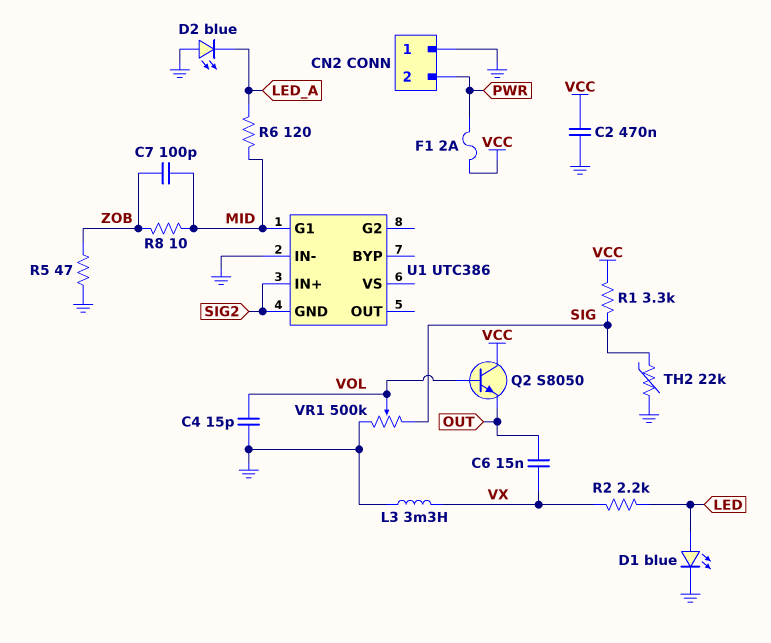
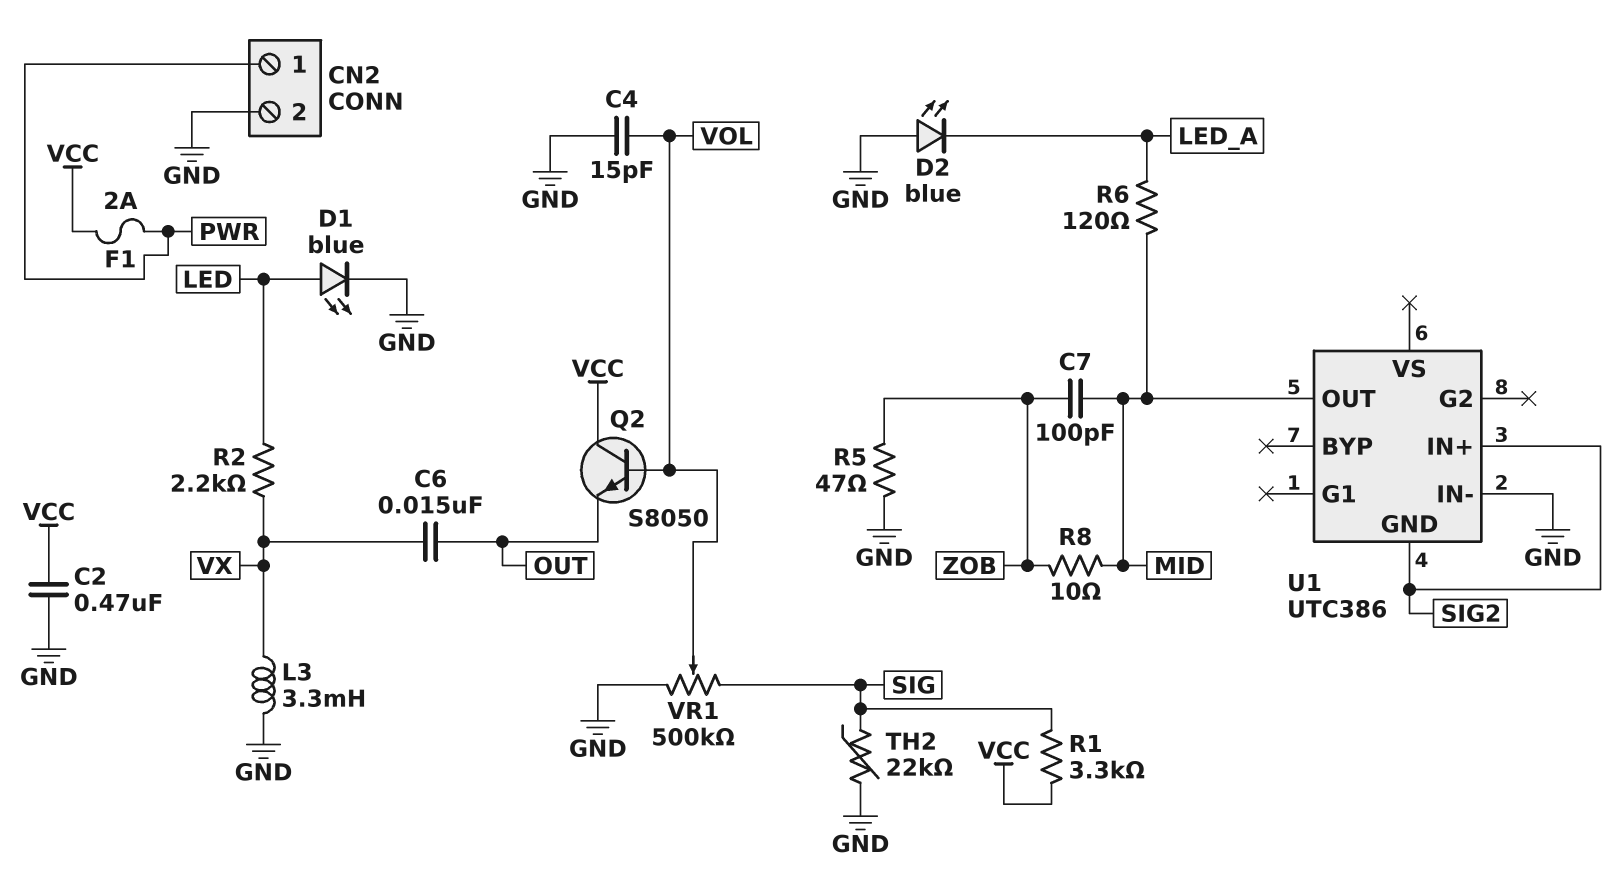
CN2 pin 1: GND -> PWR
CN2 pin 2: PWR -> GND
U1 pin G1: MID -> none
U1 pin OUT: none -> MID

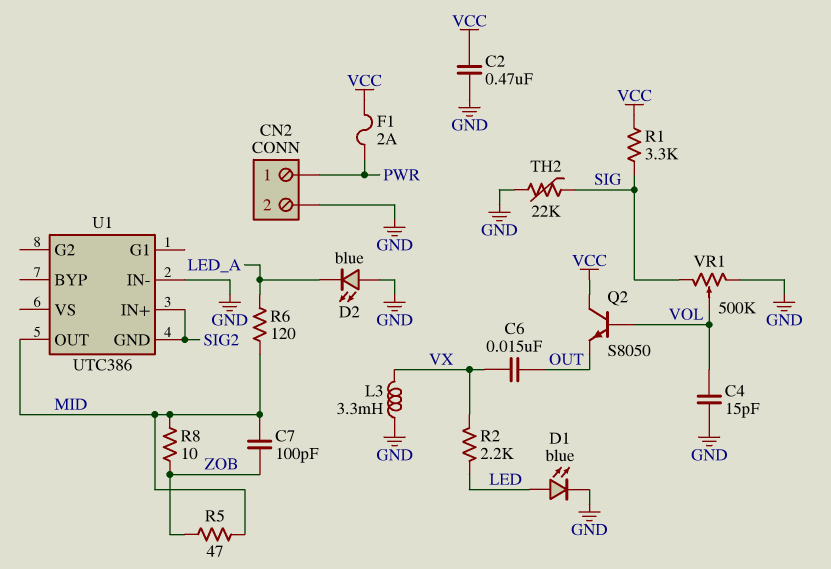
R5: 47 (GND, ZOB) -> 47 (MID, ZOB)

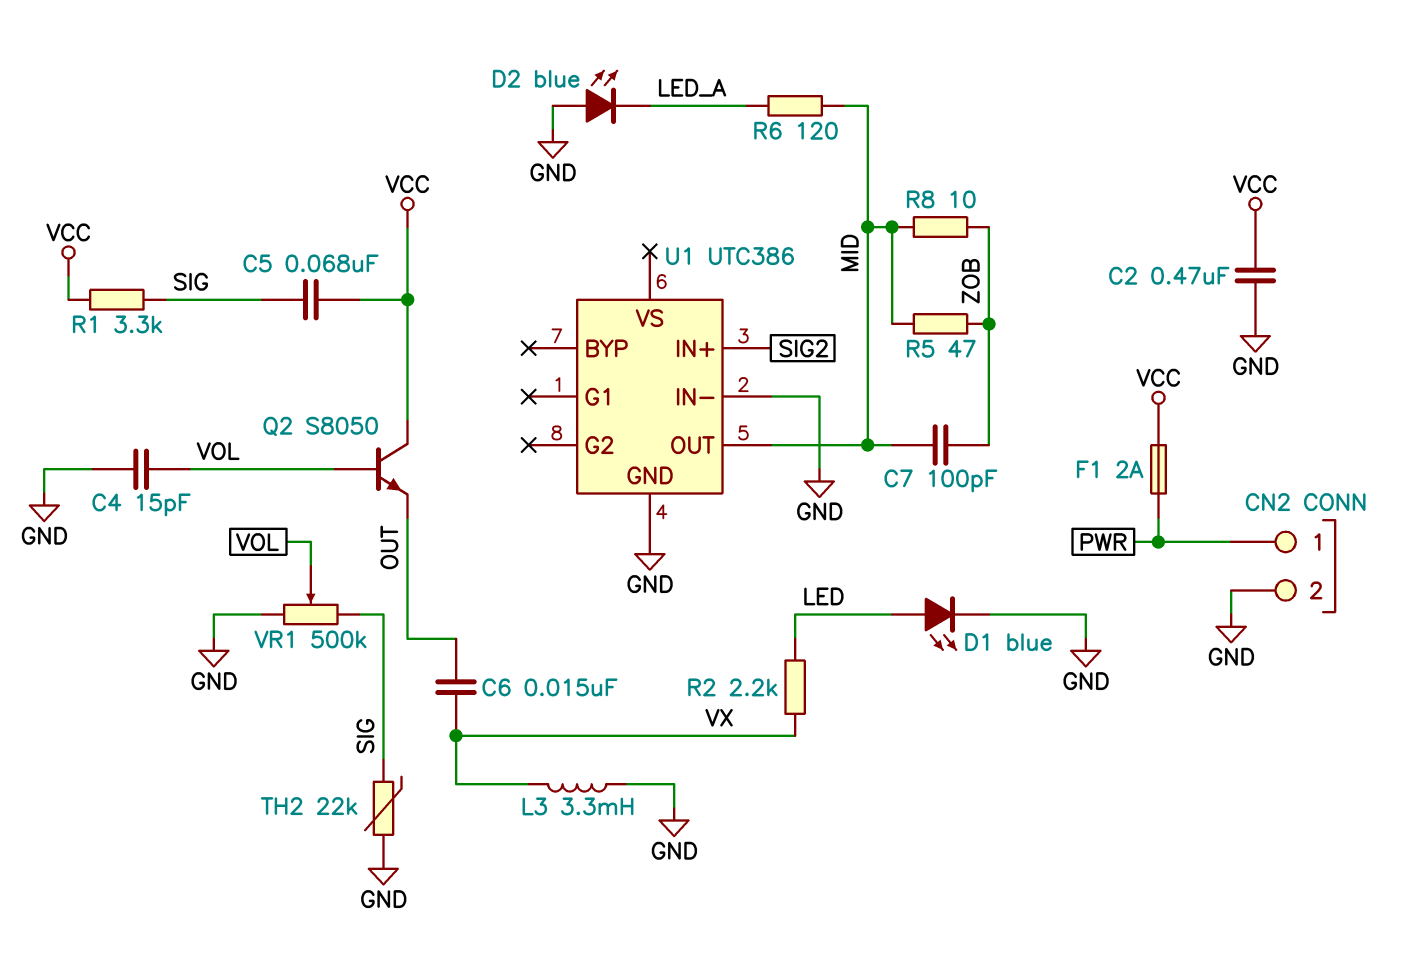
C5: none -> 68nF (SIG, VCC)
U1 pin GND: SIG2 -> GND

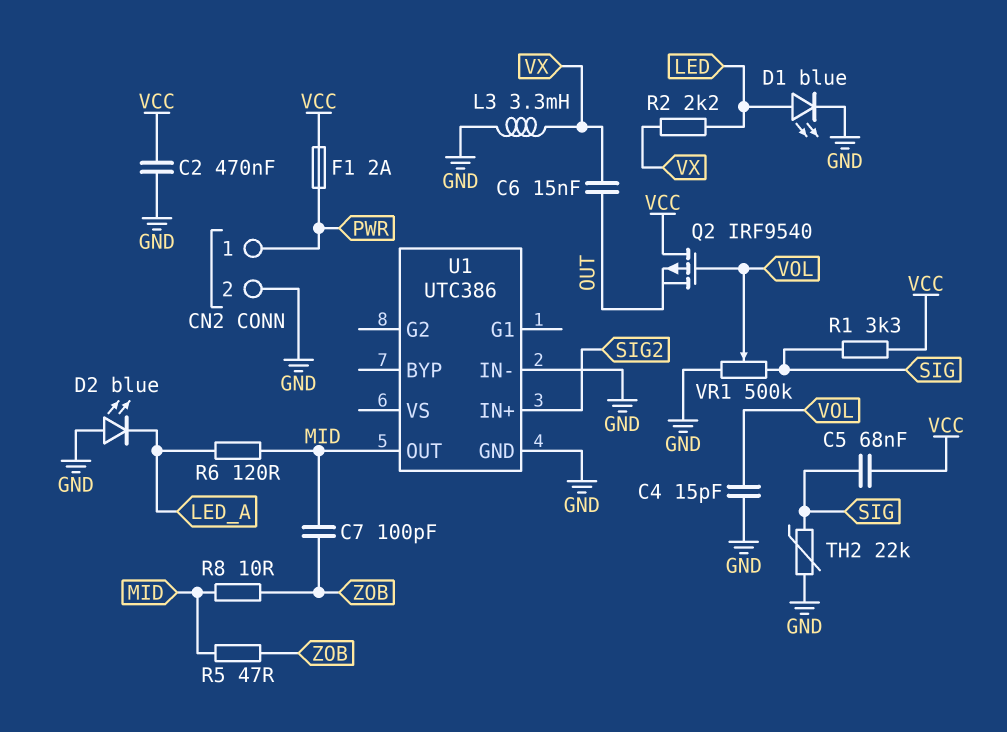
Q2: NPN S8050 (B VOL, C VCC, E OUT) -> PMOS IRF9540 (G VOL, D VCC, S OUT)

